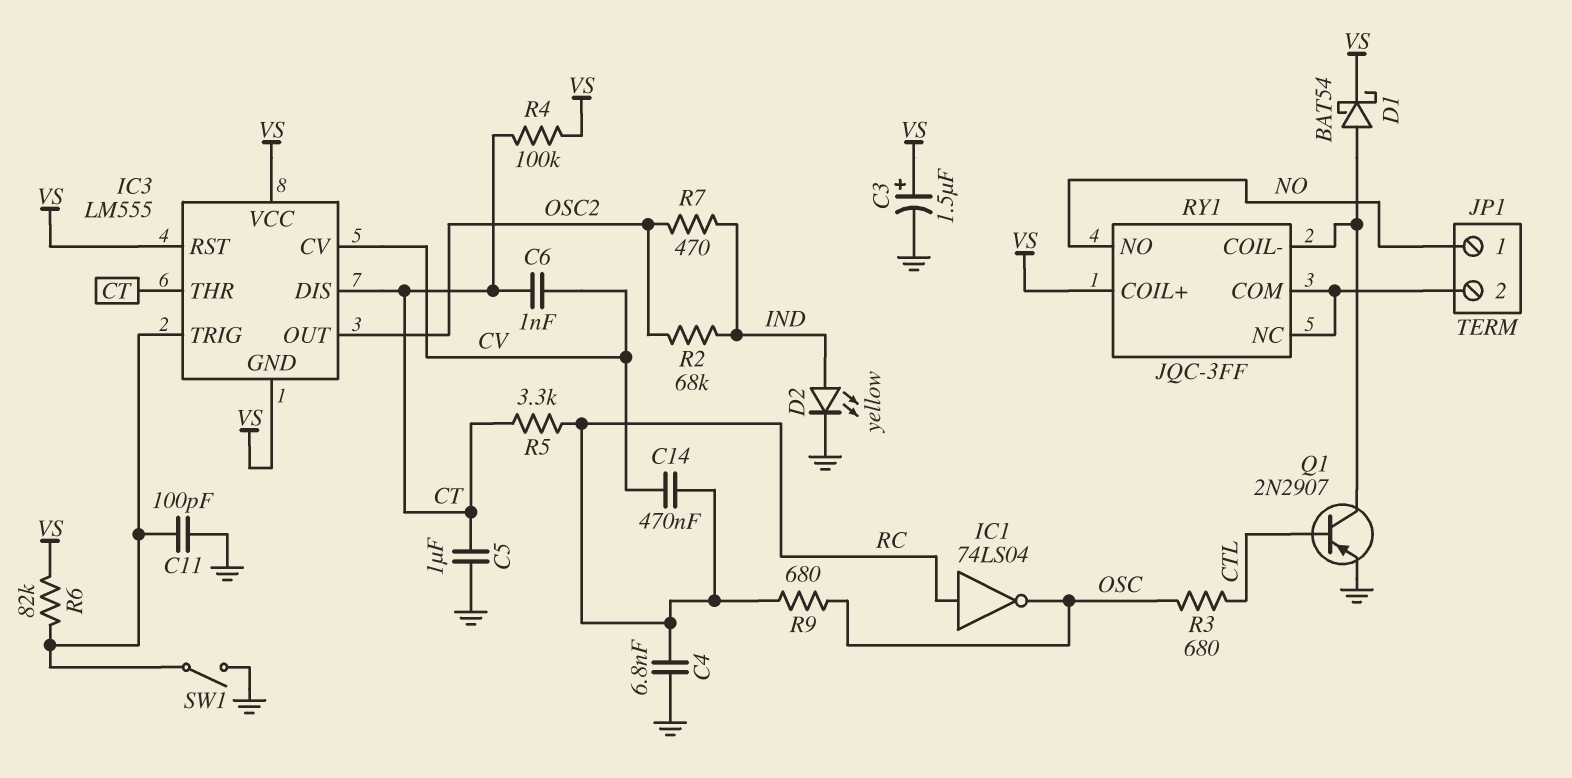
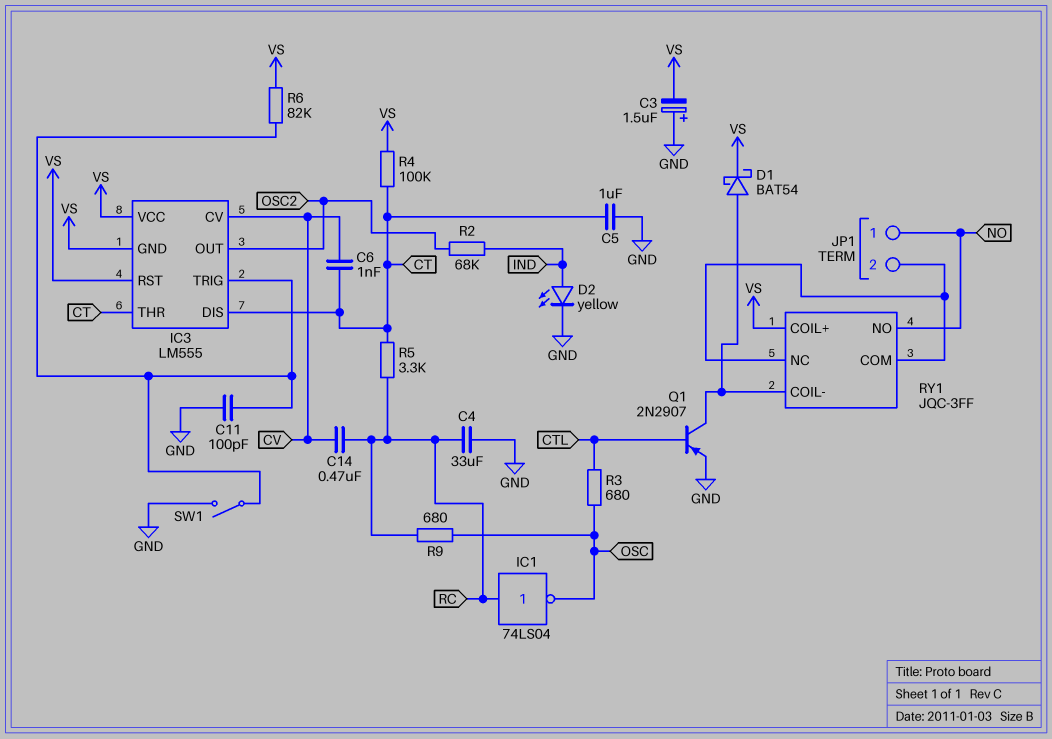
C3: 1.5uF (plus VS, minus GND) -> 1.5uF (plus GND, minus VS)
C4: 6.8nF (GND, RC) -> 33uF (GND, RC)
R7: 470 (IND, OSC2) -> none

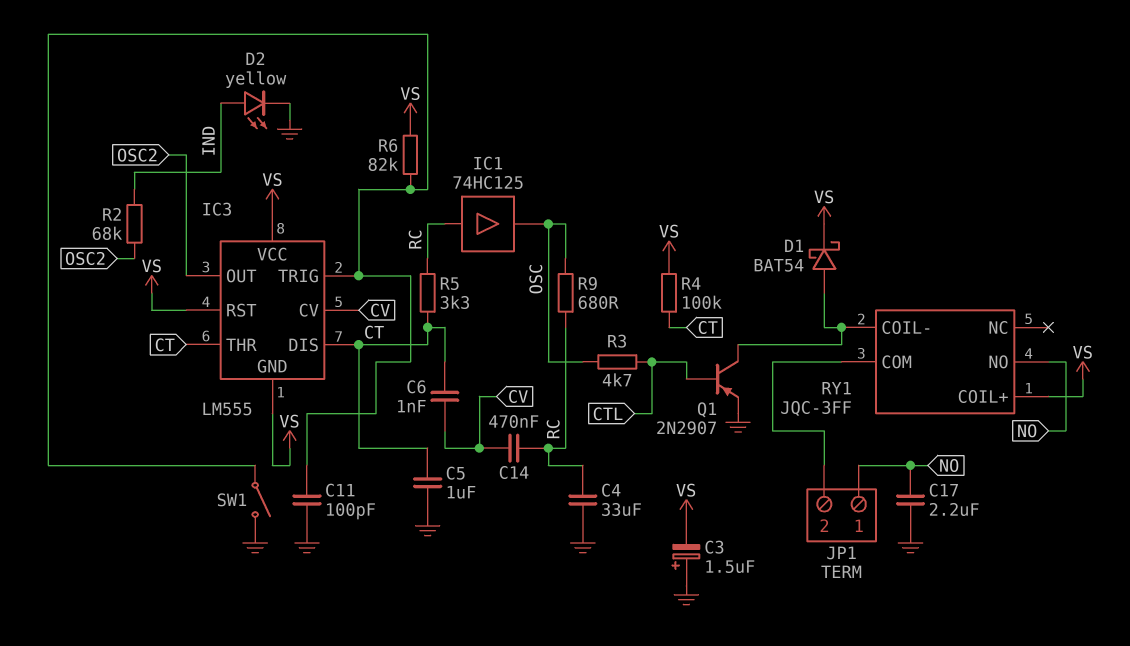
C17: none -> 2.2uF (GND, NO)
IC1: NOT 74LS04 (in RC, out OSC) -> buffer 74HC125 (in RC, out OSC)
R3: 680 (CTL, OSC) -> 4.7k (CTL, OSC)
RY1 pin NC: JP1/2 -> none

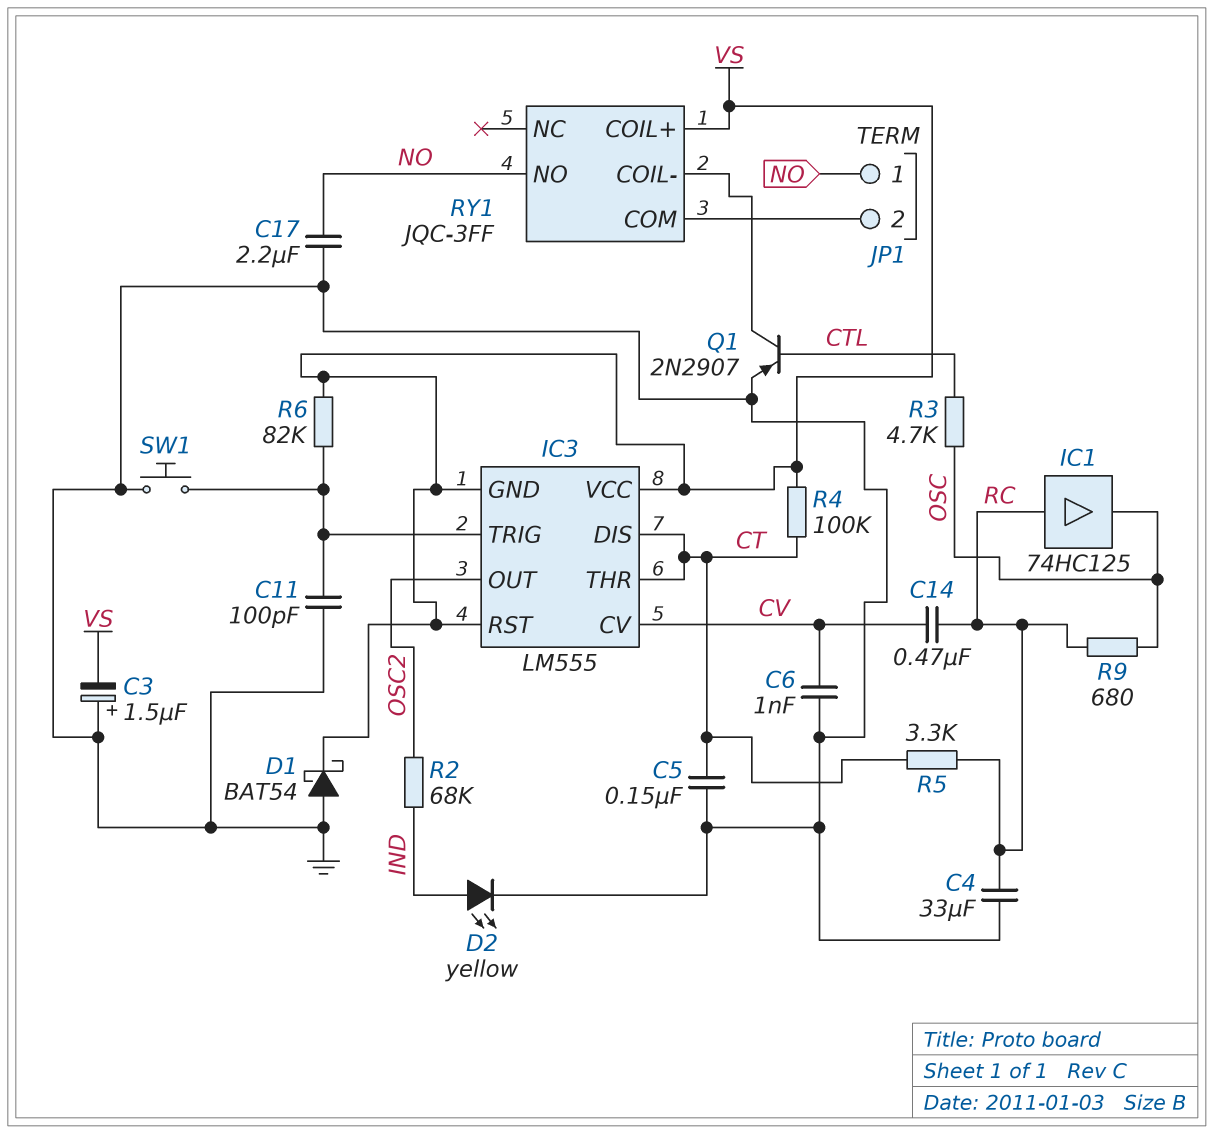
C5: 1uF (CT, GND) -> 150nF (CT, GND)
C6: 1nF (CT, CV) -> 1nF (CV, GND)
D1: schottky BAT54 (A RY1/COIL-, K VS) -> schottky BAT54 (A GND, K VS)
SW1: switch (GND, IC3/TRIG) -> button (GND, IC3/TRIG)

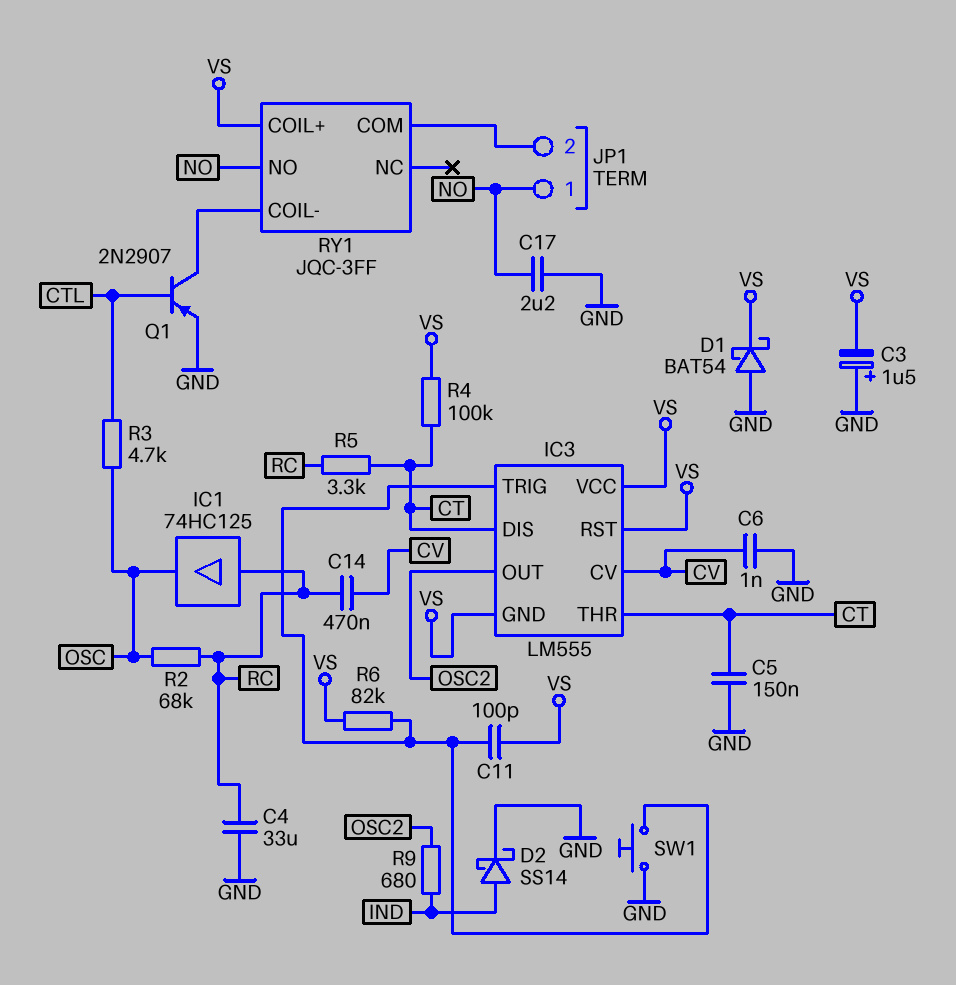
C11: 100pF (GND, IC3/TRIG) -> 100pF (IC3/TRIG, VS)
D2: LED yellow (A IND, K GND) -> schottky SS14 (A IND, K GND)
R2: 68k (IND, OSC2) -> 68k (OSC, RC)
R9: 680 (OSC, RC) -> 680 (IND, OSC2)

